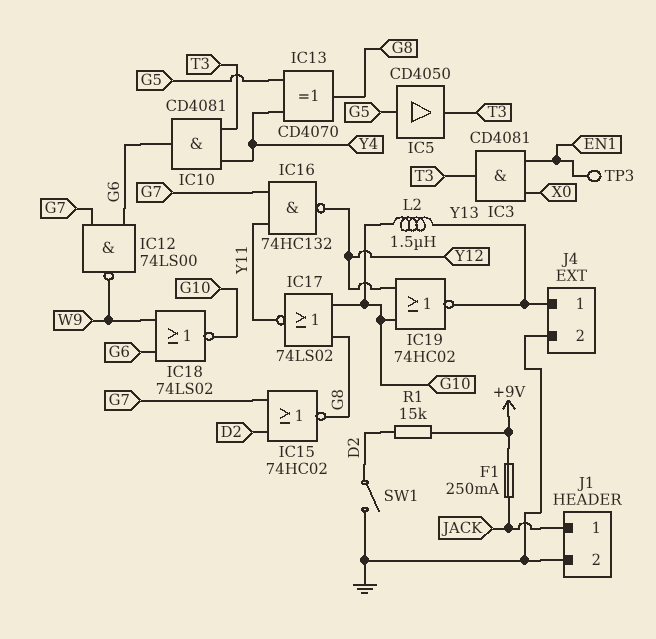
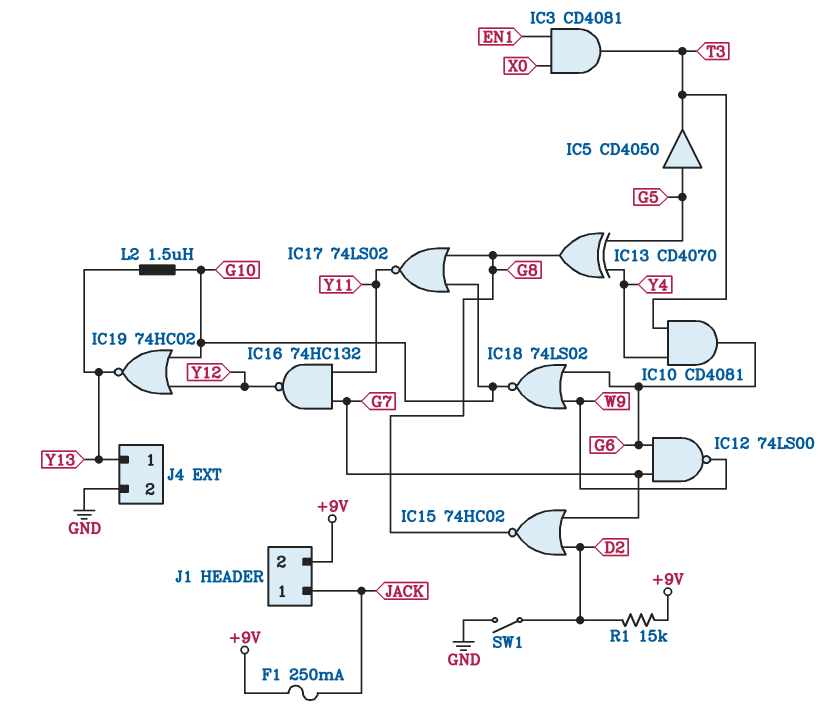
J1 pin 2: GND -> +9V
TP3: test point (EN1) -> none

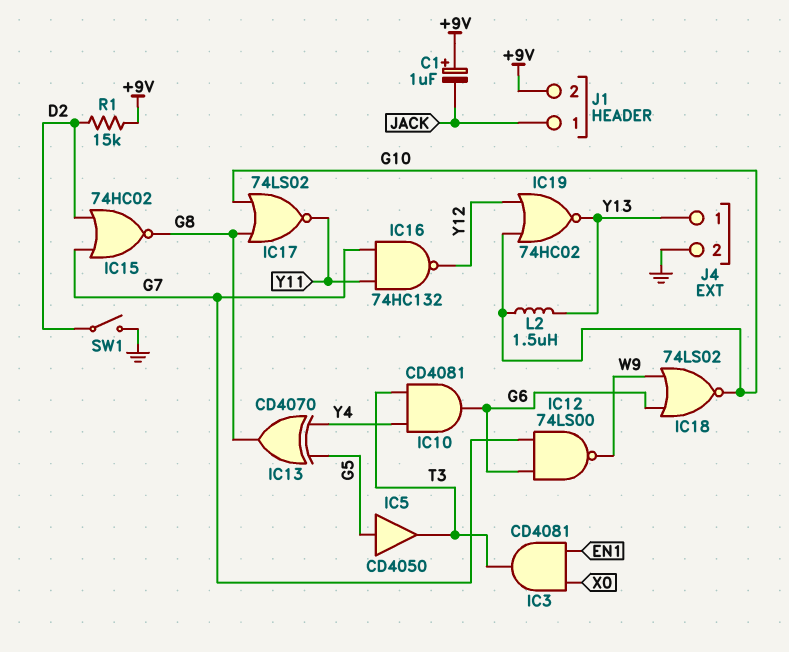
C1: none -> 1uF (plus +9V, minus JACK)
F1: 250mA (+9V, JACK) -> none

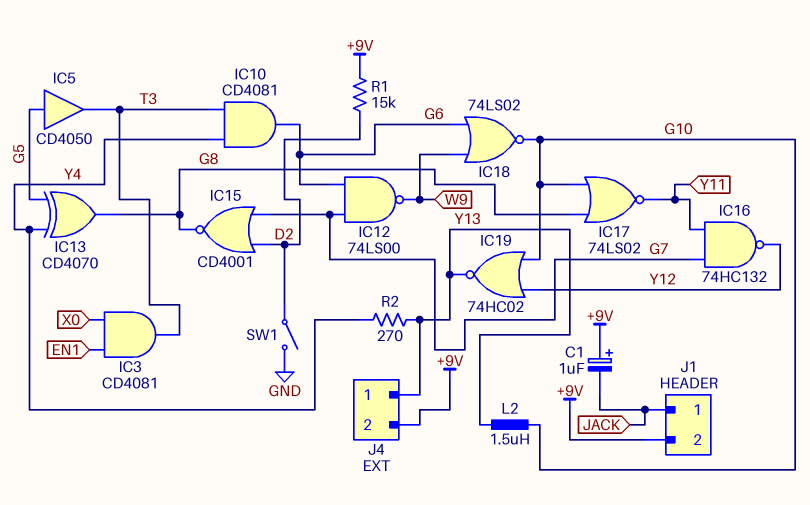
IC15: NOR 74HC02 (in D2, in G7, out G8) -> NOR CD4001 (in D2, in G7, out G8)
J4 pin 2: GND -> +9V
R2: none -> 270 (Y4, Y13)

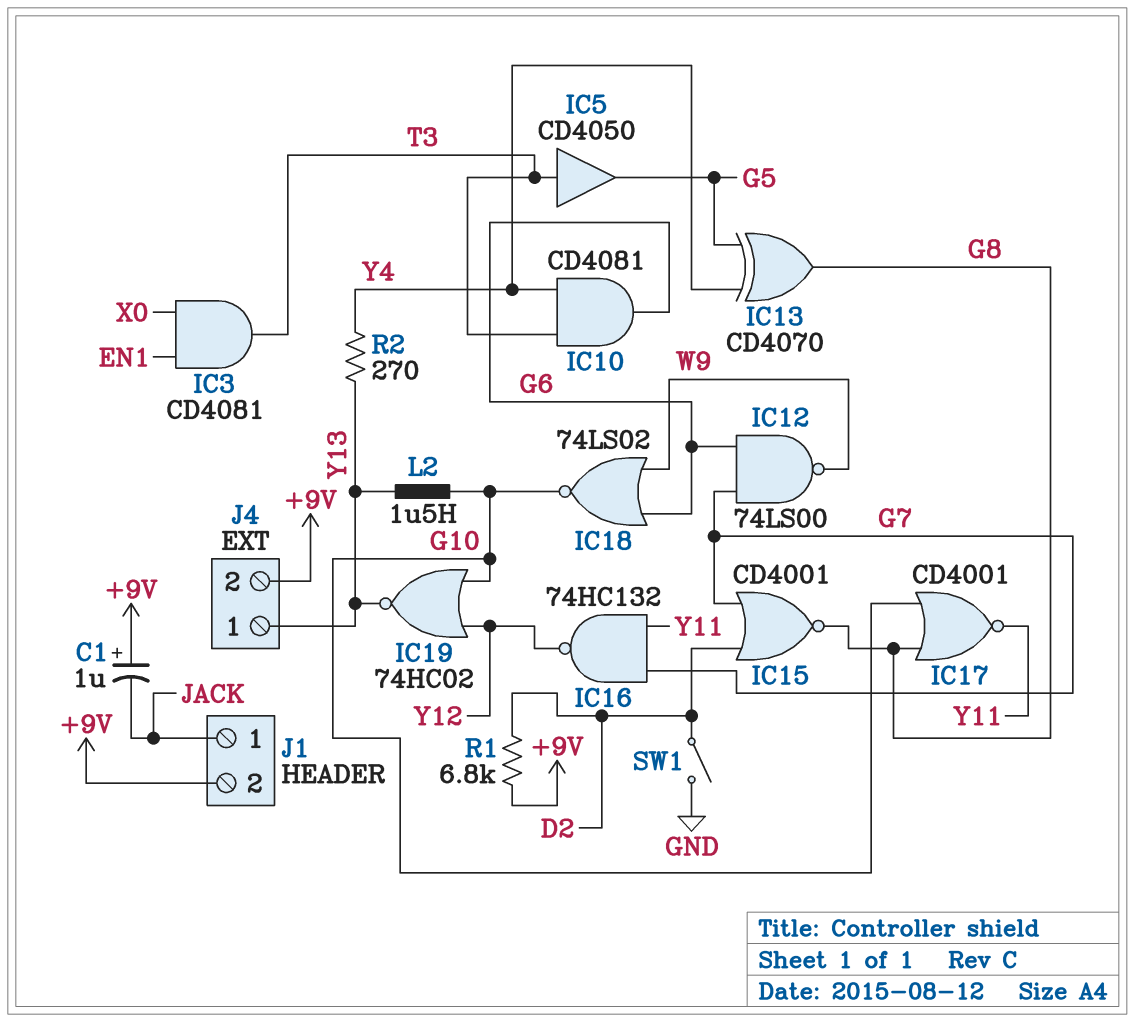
IC5: buffer CD4050 (in G5, out T3) -> buffer CD4050 (in T3, out G5)
IC17: NOR 74LS02 (in G8, in G10, out Y11) -> NOR CD4001 (in G8, in G10, out Y11)
R1: 15k (+9V, D2) -> 6.8k (+9V, D2)

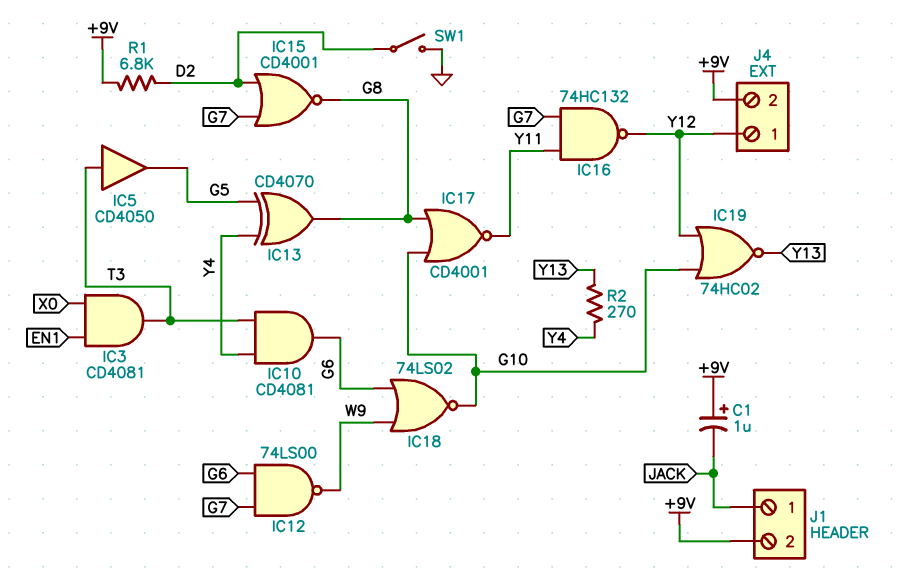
J4 pin 1: Y13 -> Y12
L2: 1.5uH (G10, Y13) -> none

